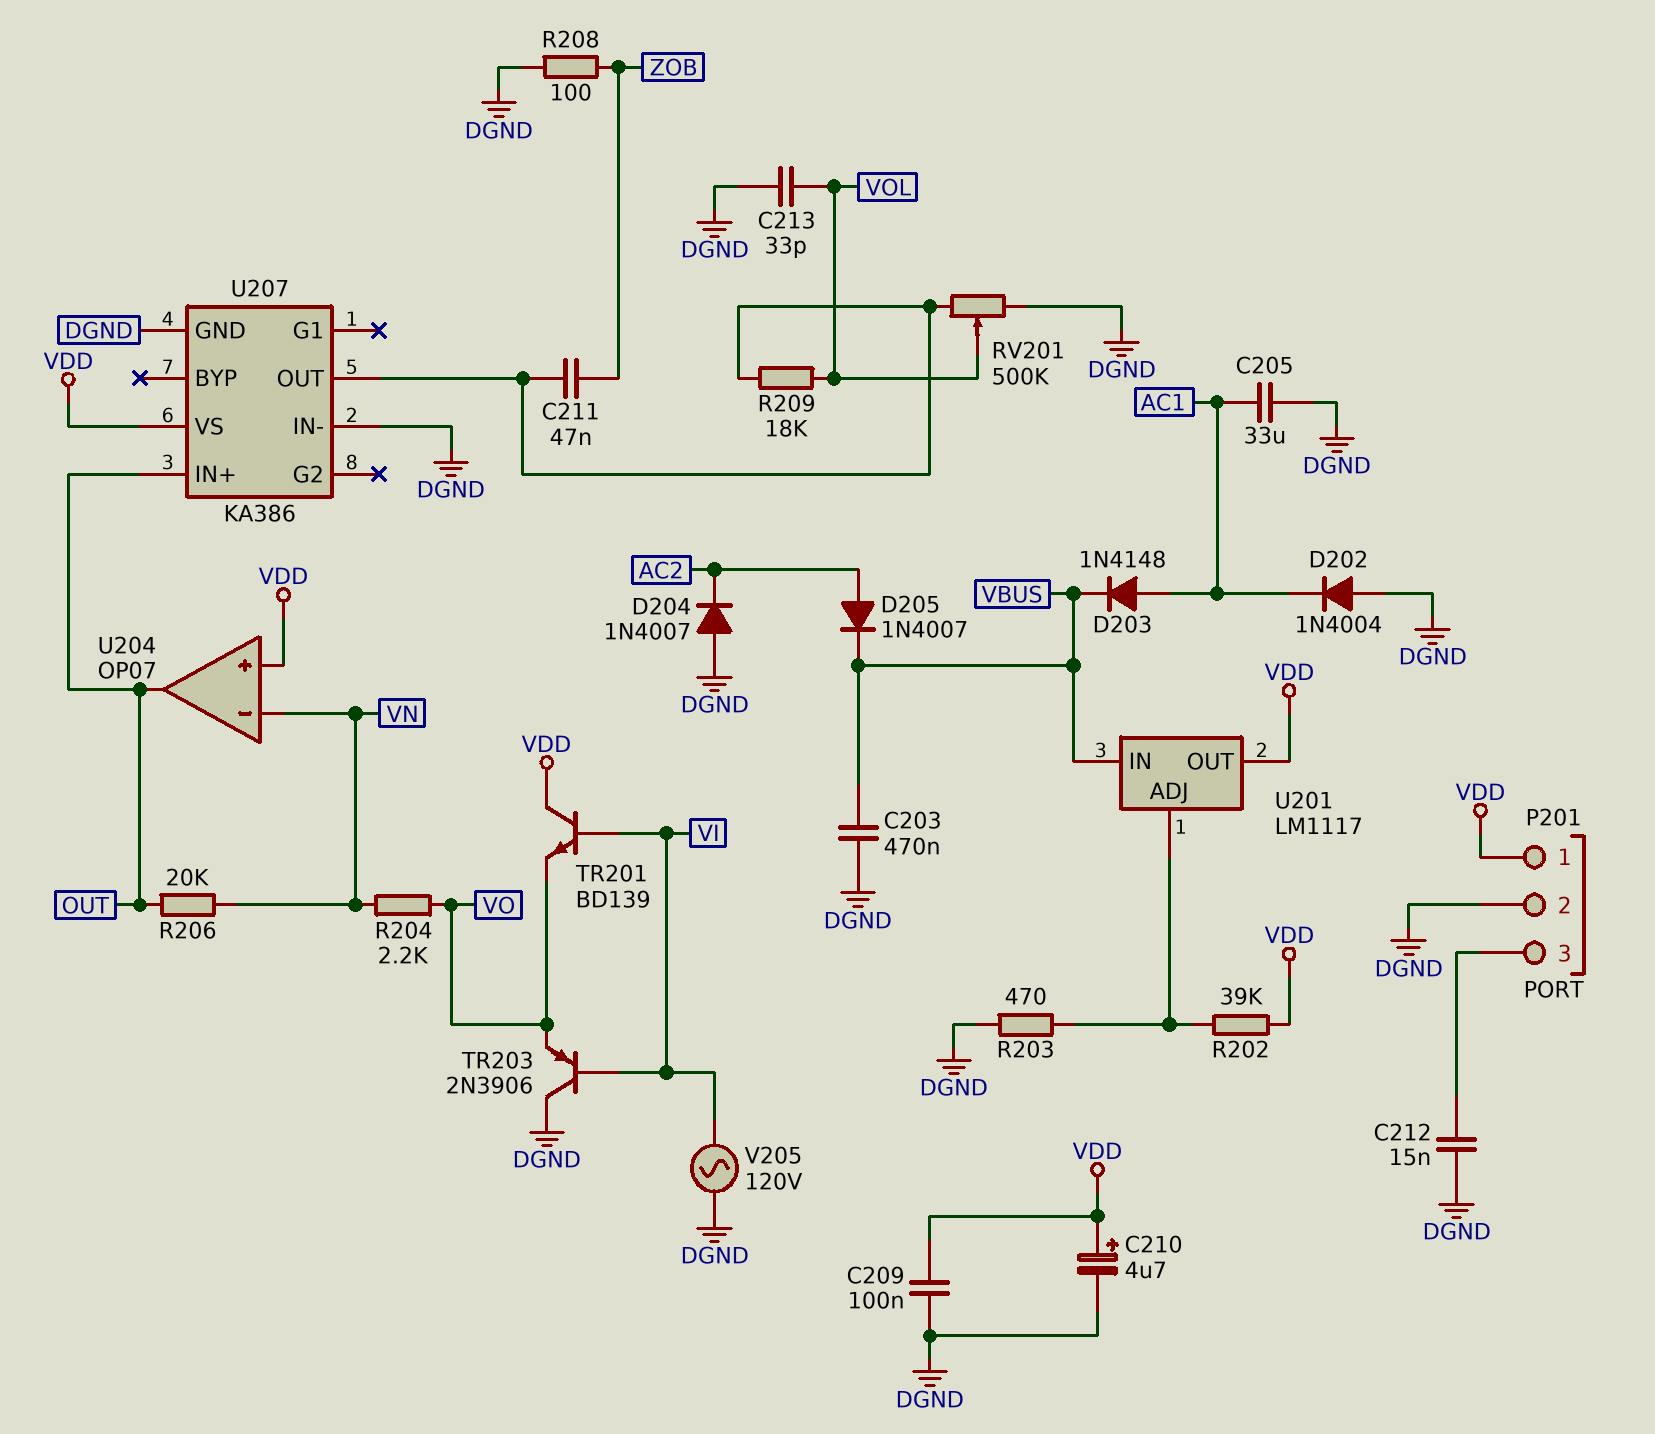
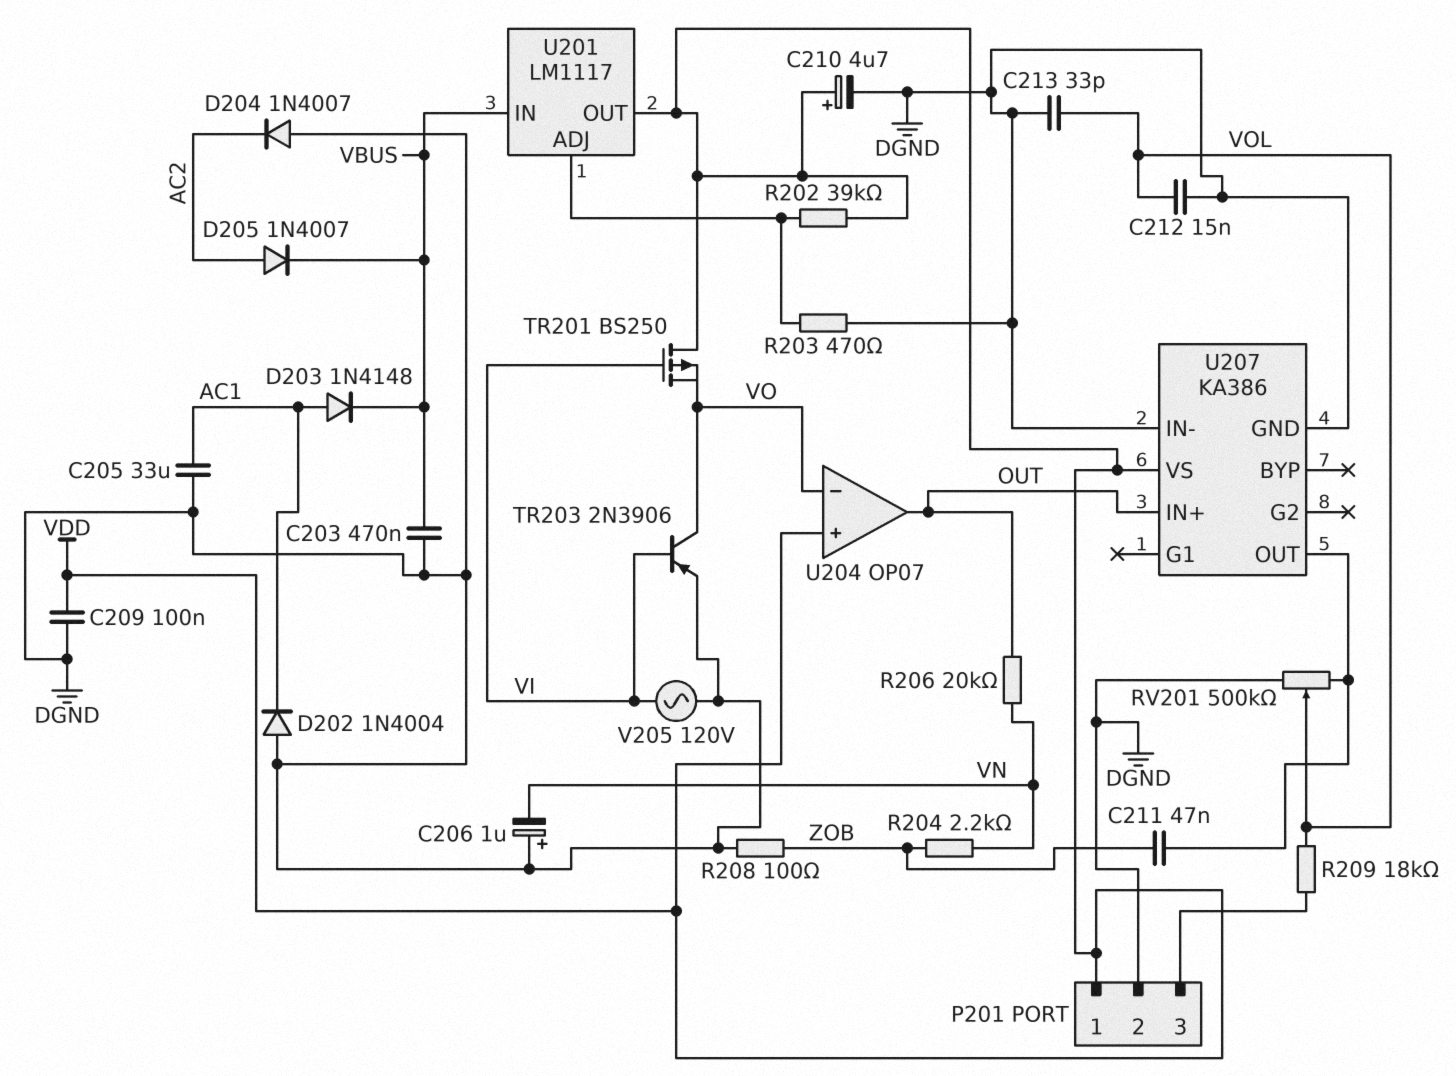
C206: none -> 1uF (plus DGND, minus VN)
C212: 15nF (DGND, P201/3) -> 15nF (DGND, VOL)
R204: 2.2k (VN, VO) -> 2.2k (VN, ZOB)
R209: 18k (U207/OUT, VOL) -> 18k (P201/3, VOL)
TR201: NPN BD139 (B VI, C VDD, E VO) -> PMOS BS250 (G VI, D VDD, S VO)
TR203: PNP 2N3906 (B VI, C DGND, E VO) -> PNP 2N3906 (B VI, C VO, E DGND)
U204 pin in-: VN -> VO

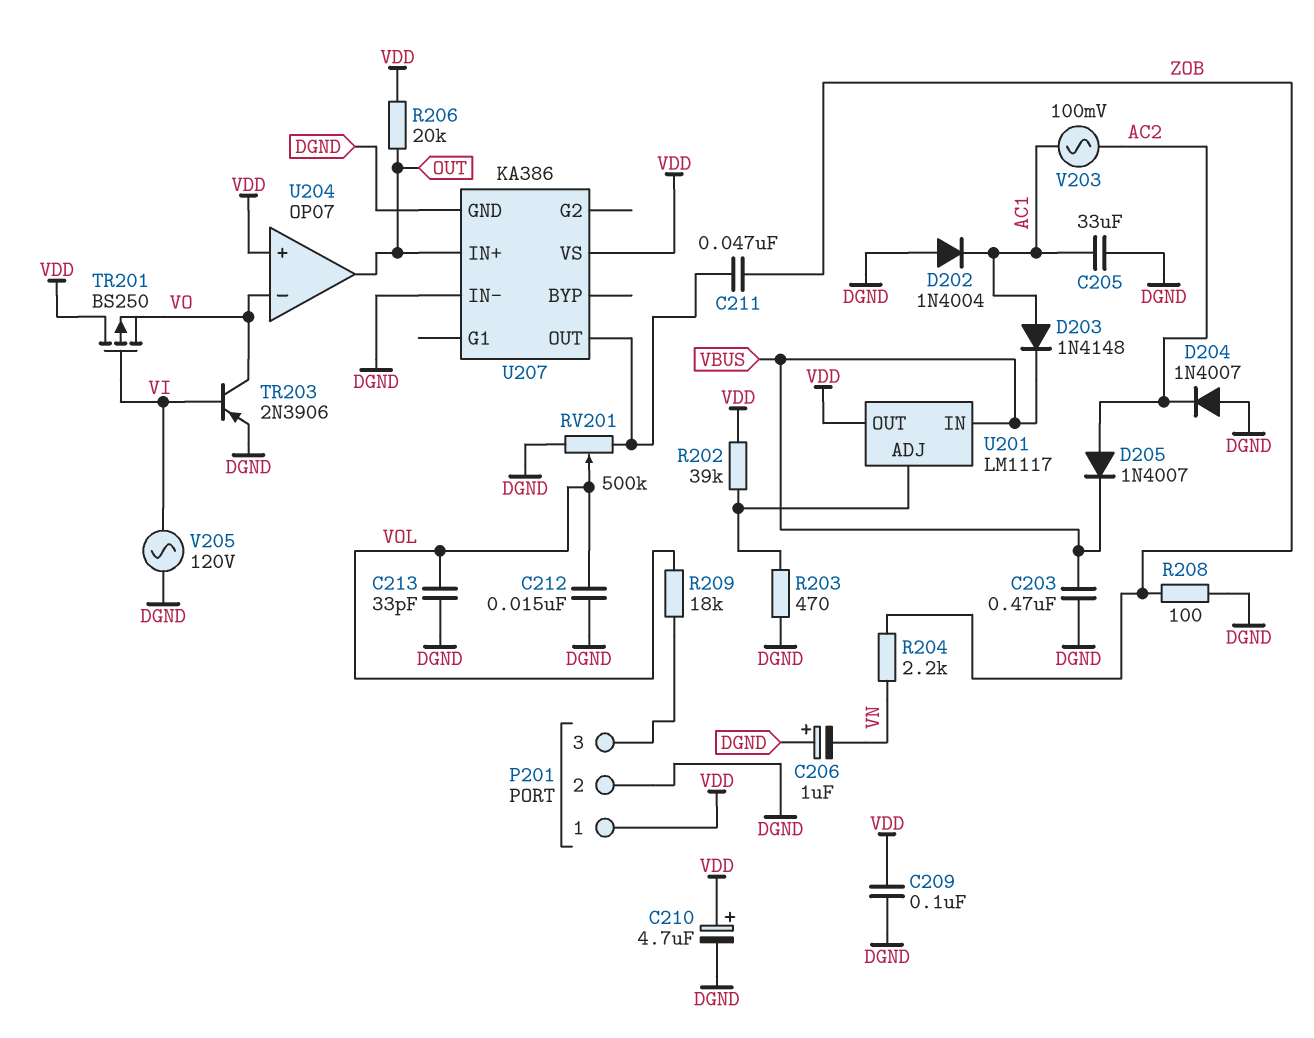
R206: 20k (OUT, VN) -> 20k (OUT, VDD)
V203: none -> AC 100mV (AC1, AC2)

